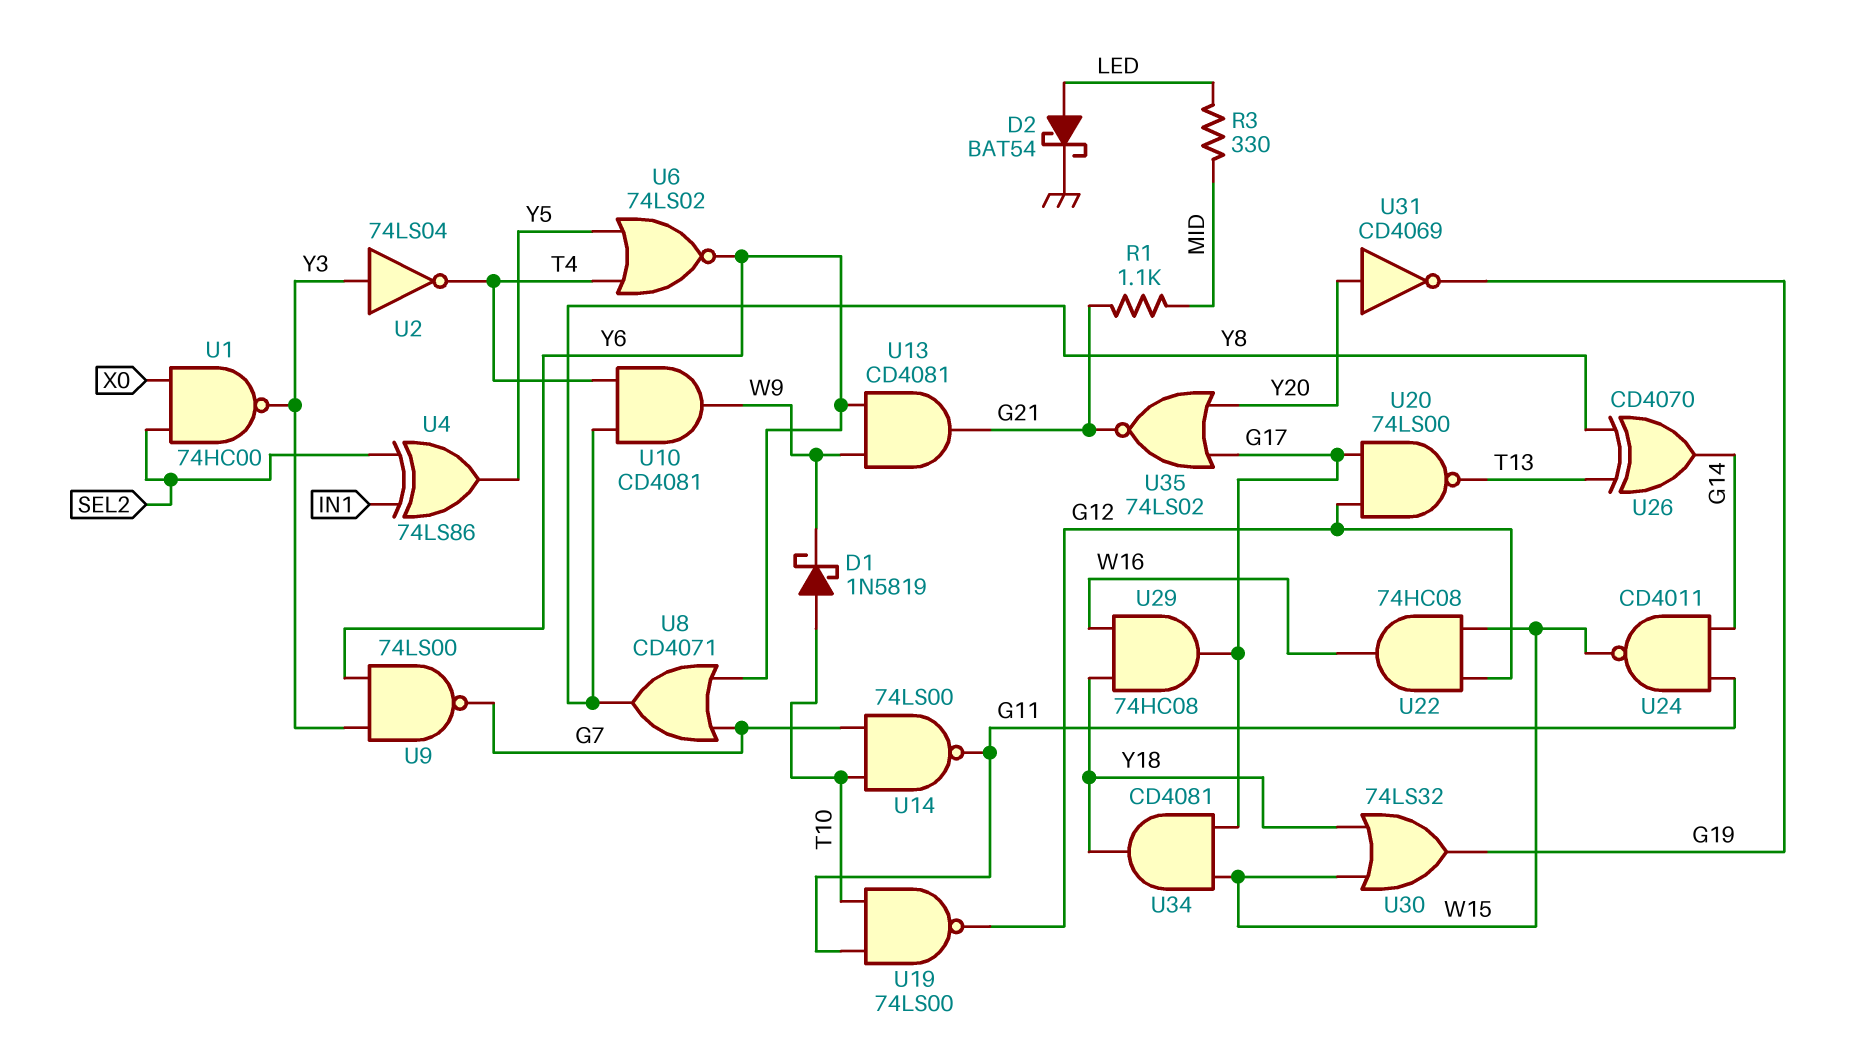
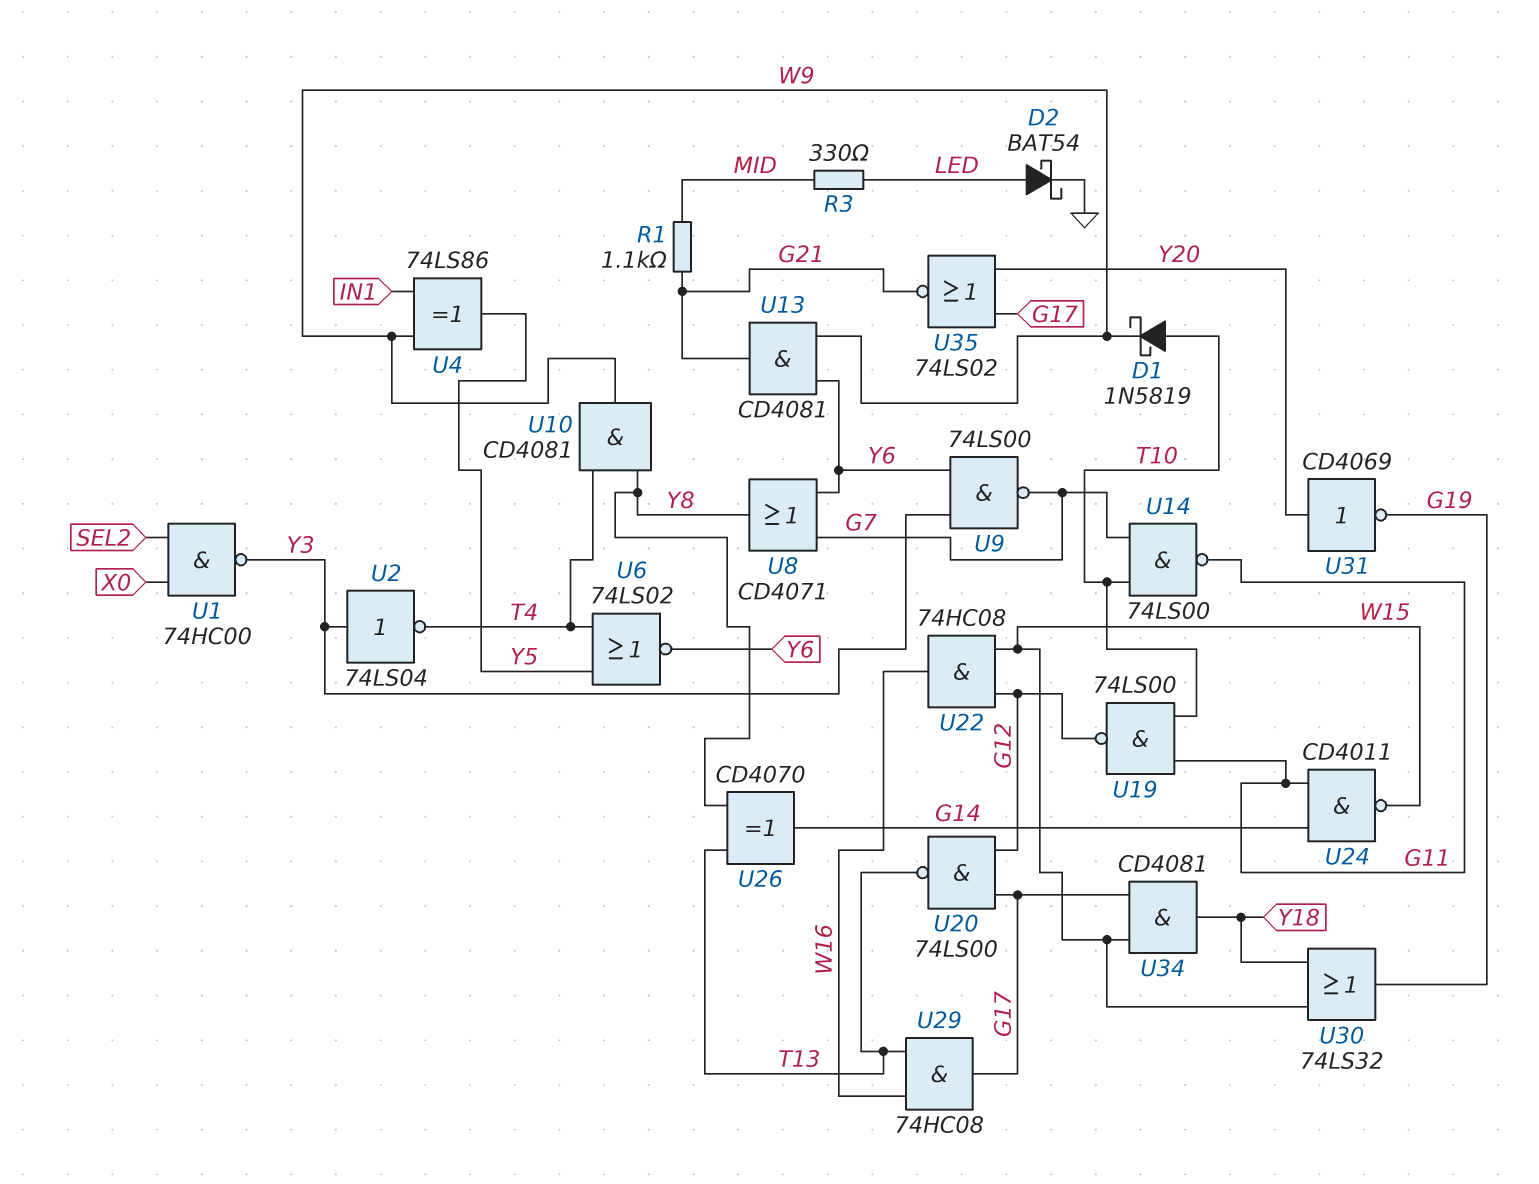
U4: XOR 74LS86 (in IN1, in SEL2, out Y5) -> XOR 74LS86 (in IN1, in W9, out Y5)
U29: AND 74HC08 (in W16, in Y18, out G17) -> AND 74HC08 (in T13, in W16, out G17)

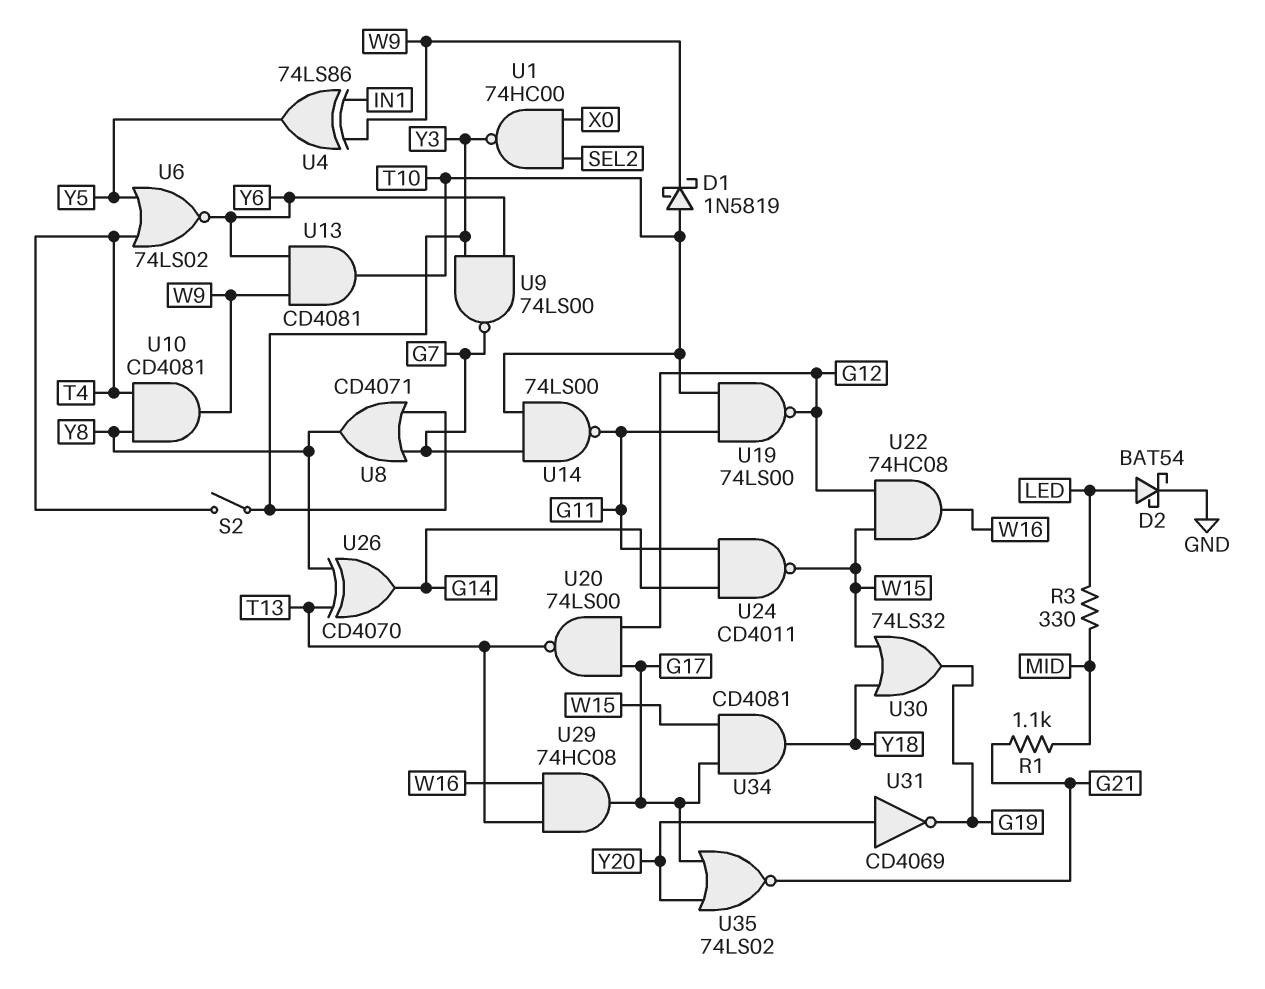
S2: none -> switch (T4, Y3)
U2: NOT 74LS04 (in Y3, out T4) -> none
U8: OR CD4071 (in G7, in Y6, out Y8) -> OR CD4071 (in G7, in Y3, out Y8)
U13: AND CD4081 (in W9, in Y6, out G21) -> AND CD4081 (in W9, in Y6, out T10)

